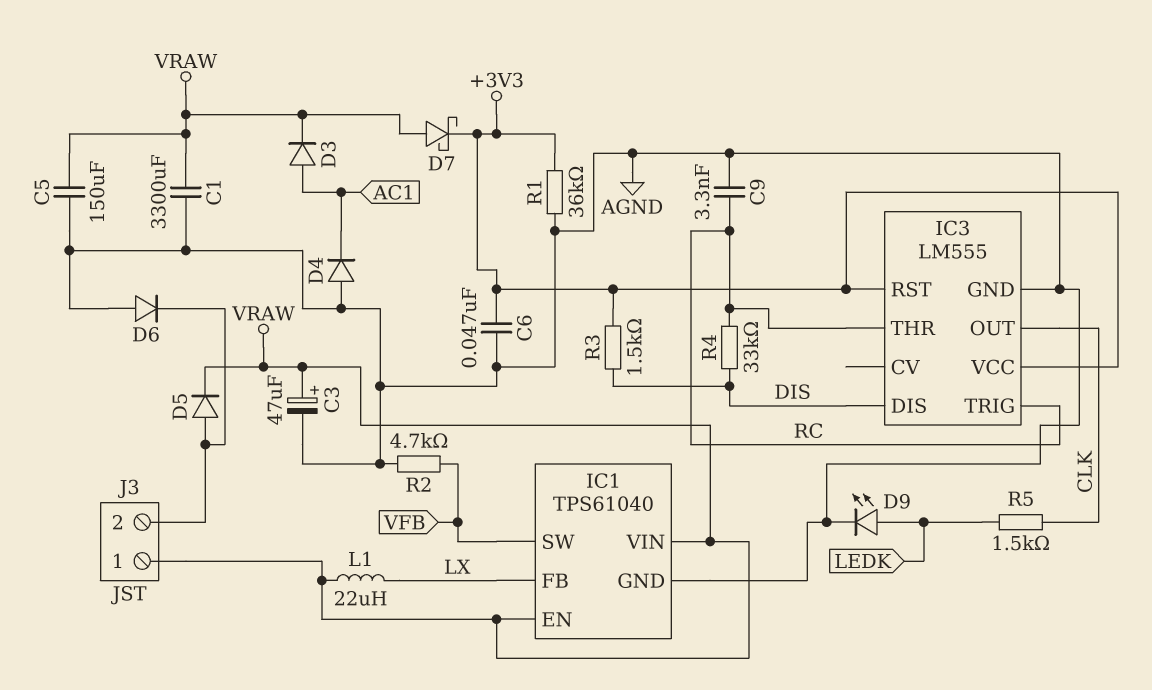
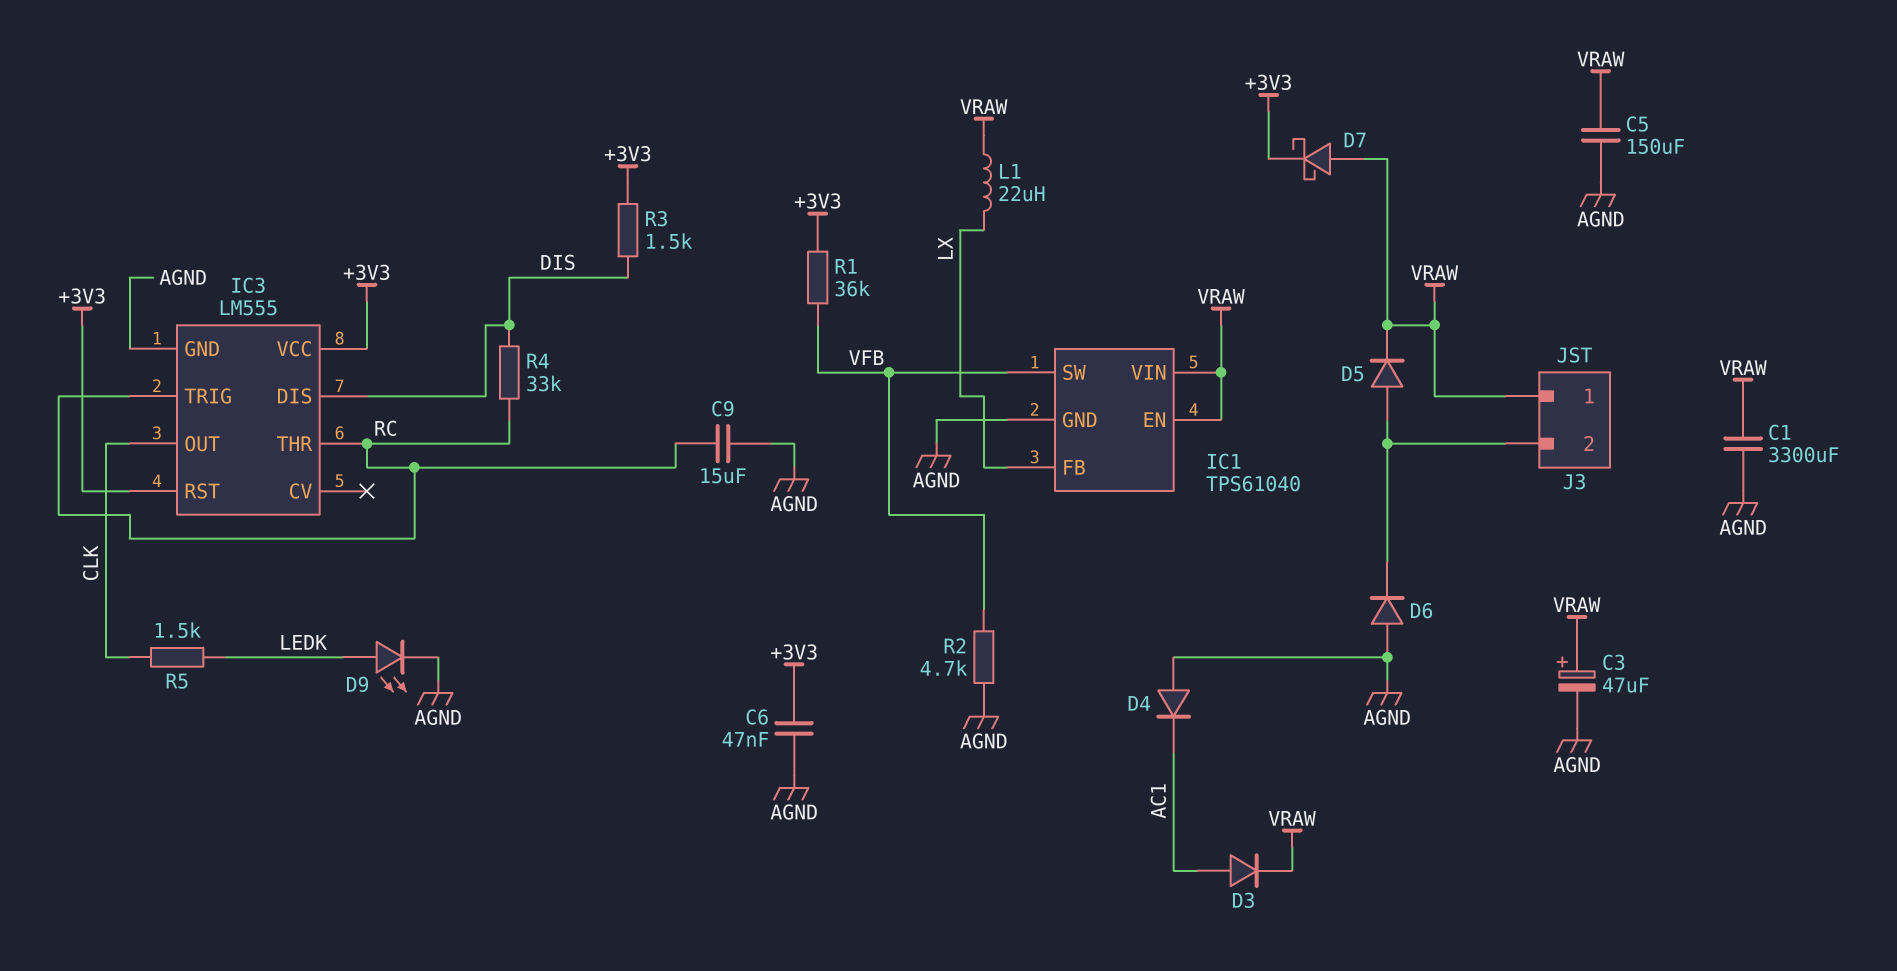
C9: 3.3nF (AGND, RC) -> 15uF (AGND, RC)
R1: 36k (+3V3, AGND) -> 36k (+3V3, VFB)

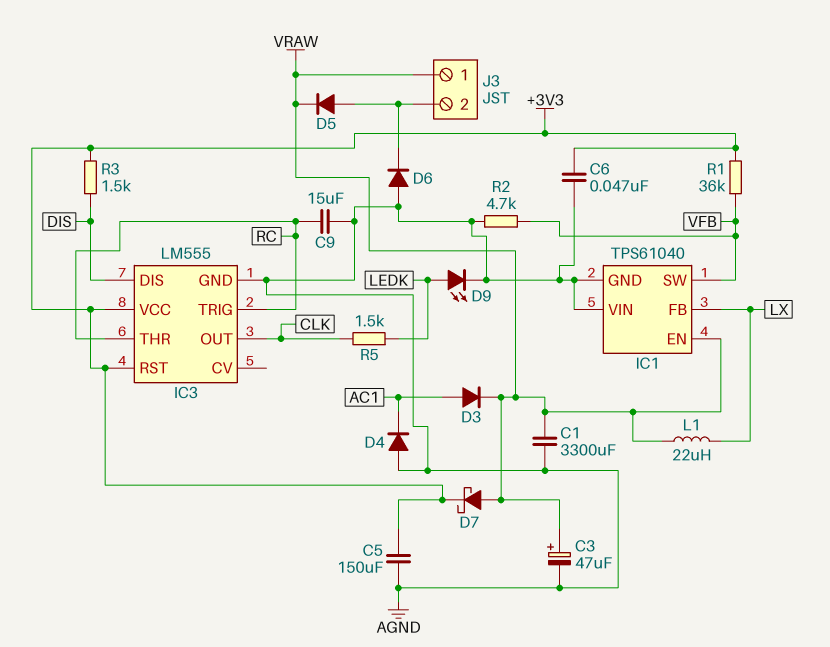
C5: 150uF (AGND, VRAW) -> 150uF (+3V3, AGND)
IC1 pin VIN: VRAW -> AGND
R4: 33k (DIS, RC) -> none

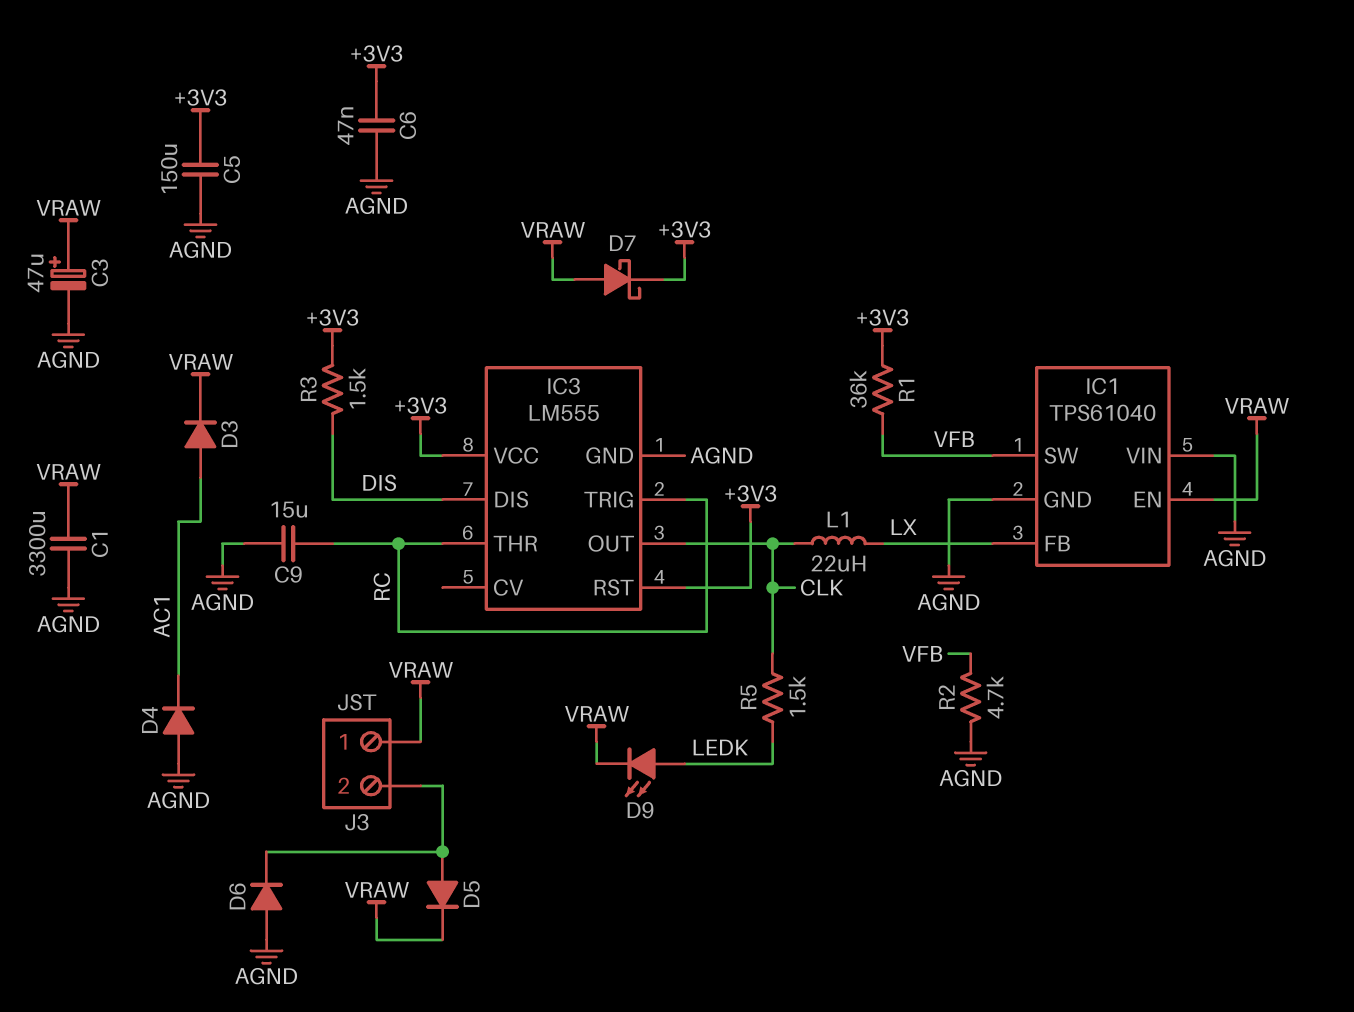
D9: LED (A LEDK, K AGND) -> LED (A LEDK, K VRAW)
L1: 22uH (LX, VRAW) -> 22uH (CLK, LX)

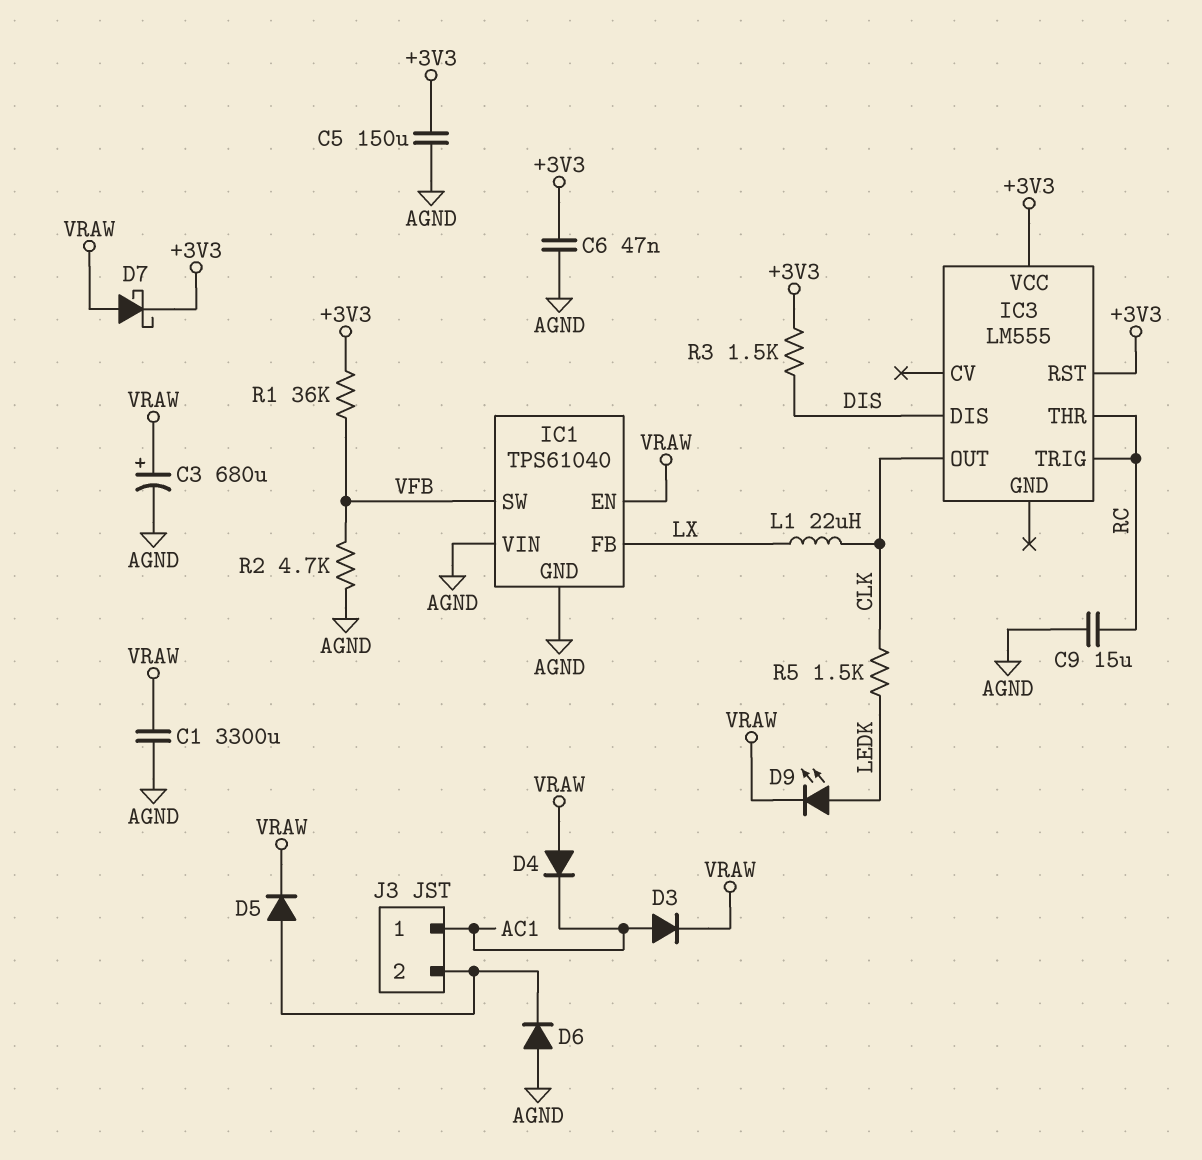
C3: 47uF (plus VRAW, minus AGND) -> 680uF (plus VRAW, minus AGND)
D4: diode (A AGND, K AC1) -> diode (A VRAW, K AC1)
IC3 pin GND: AGND -> none
J3 pin 1: VRAW -> AC1

